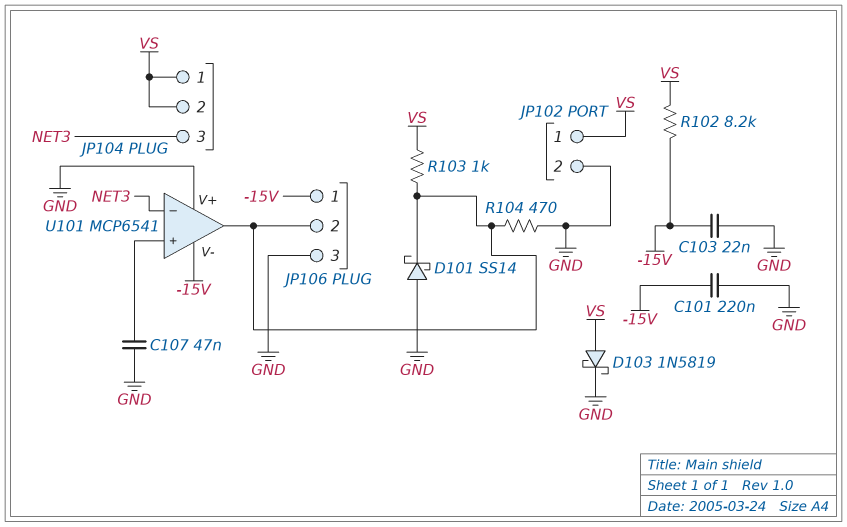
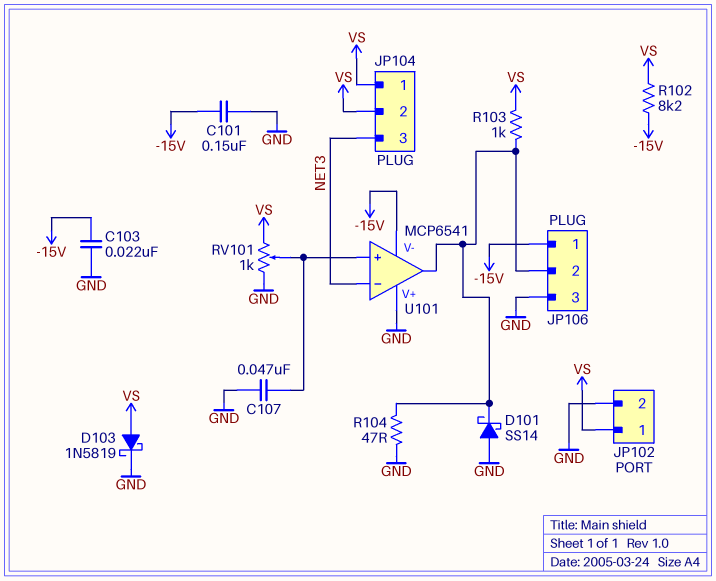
C101: 220nF (-15V, GND) -> 150nF (-15V, GND)
R104: 470 (GND, JP106/2) -> 47 (GND, JP106/2)
RV101: none -> 1k (GND, VS, wiper U101/in+)

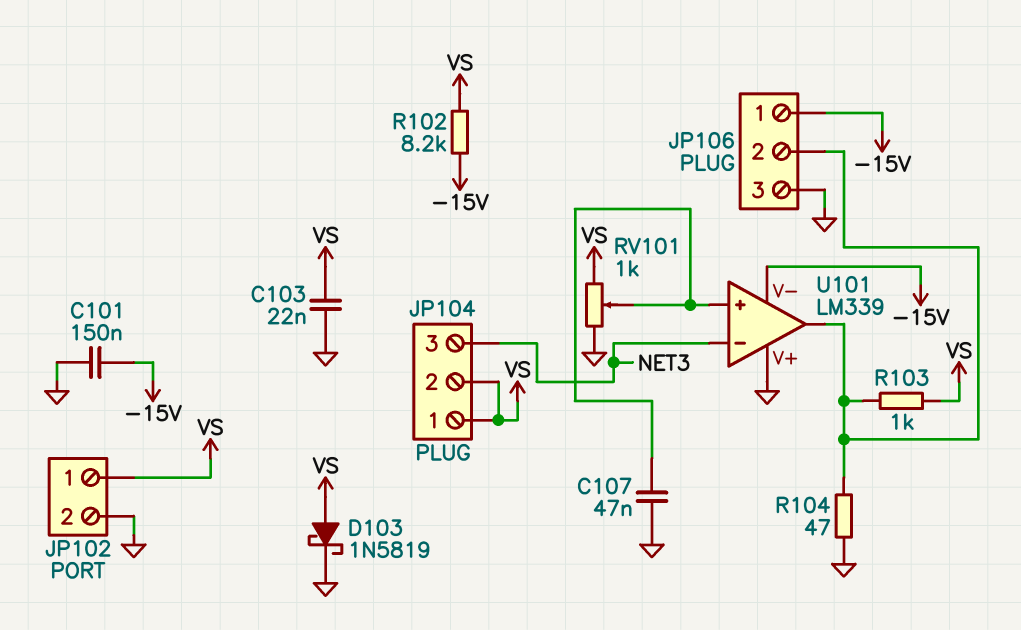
C103: 22nF (-15V, GND) -> 22nF (GND, VS)
D101: schottky SS14 (A GND, K JP106/2) -> none
U101: MCP6541 -> LM339

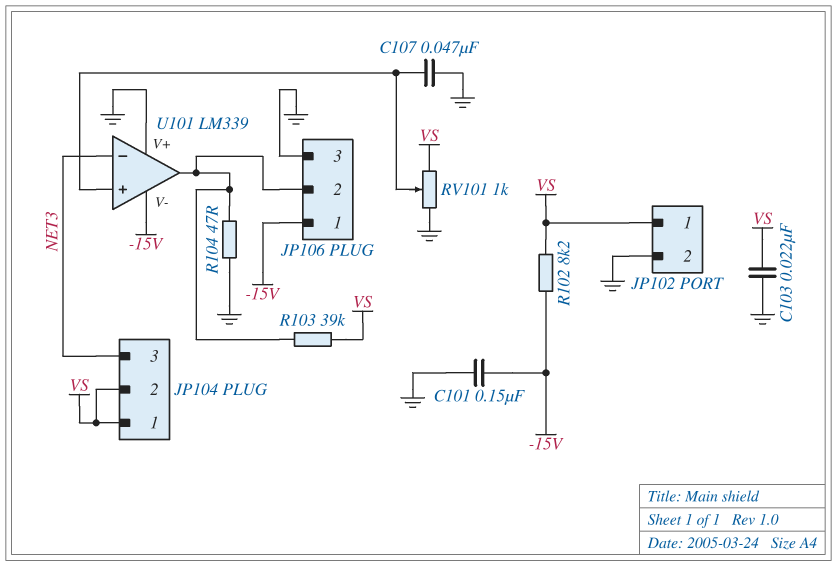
D103: schottky 1N5819 (A VS, K GND) -> none
R103: 1k (JP106/2, VS) -> 39k (JP106/2, VS)

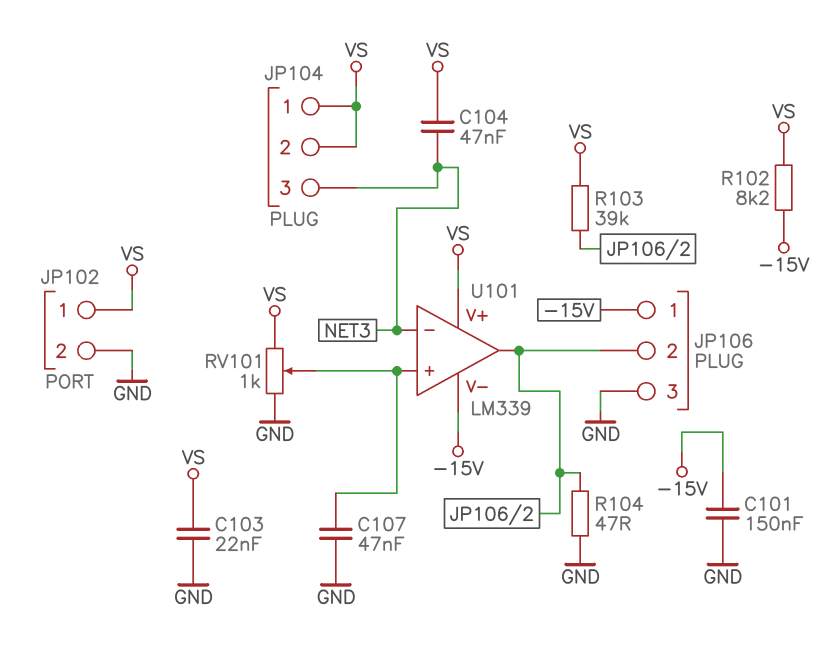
C104: none -> 47nF (NET3, VS)
U101 pin V+: GND -> VS

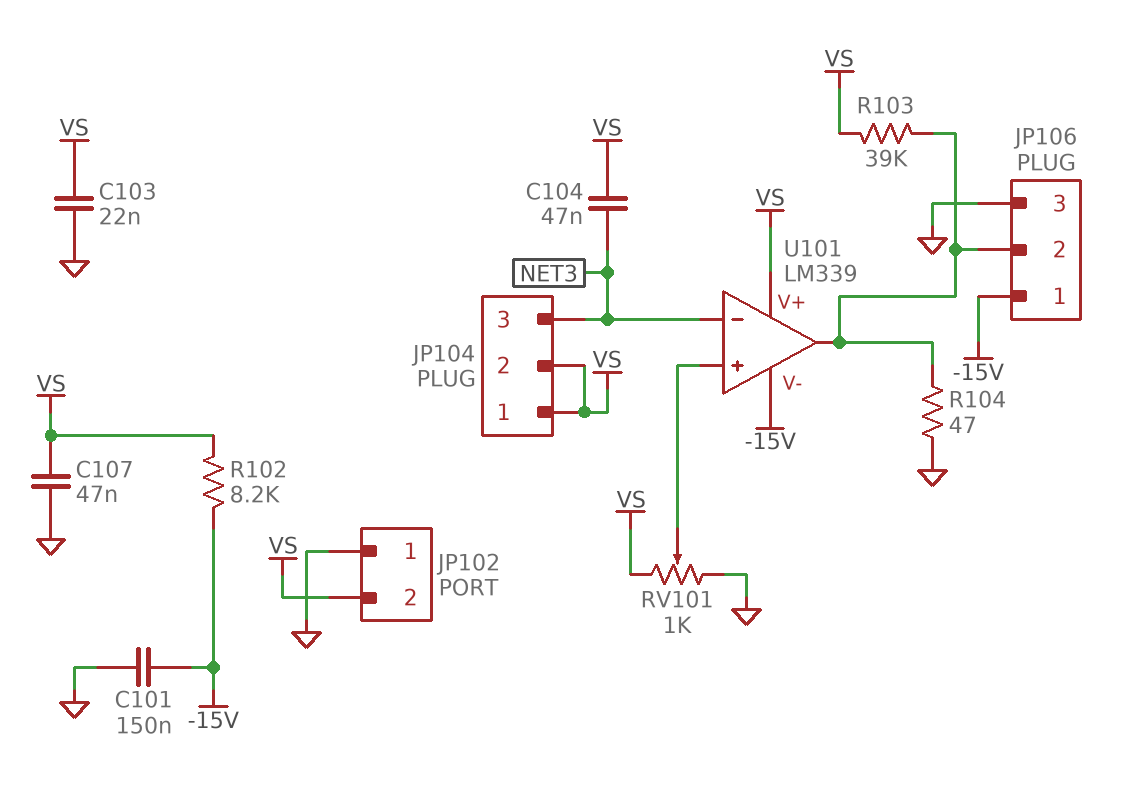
C107: 47nF (GND, U101/in+) -> 47nF (GND, VS)
JP102 pin 1: VS -> GND
JP102 pin 2: GND -> VS

